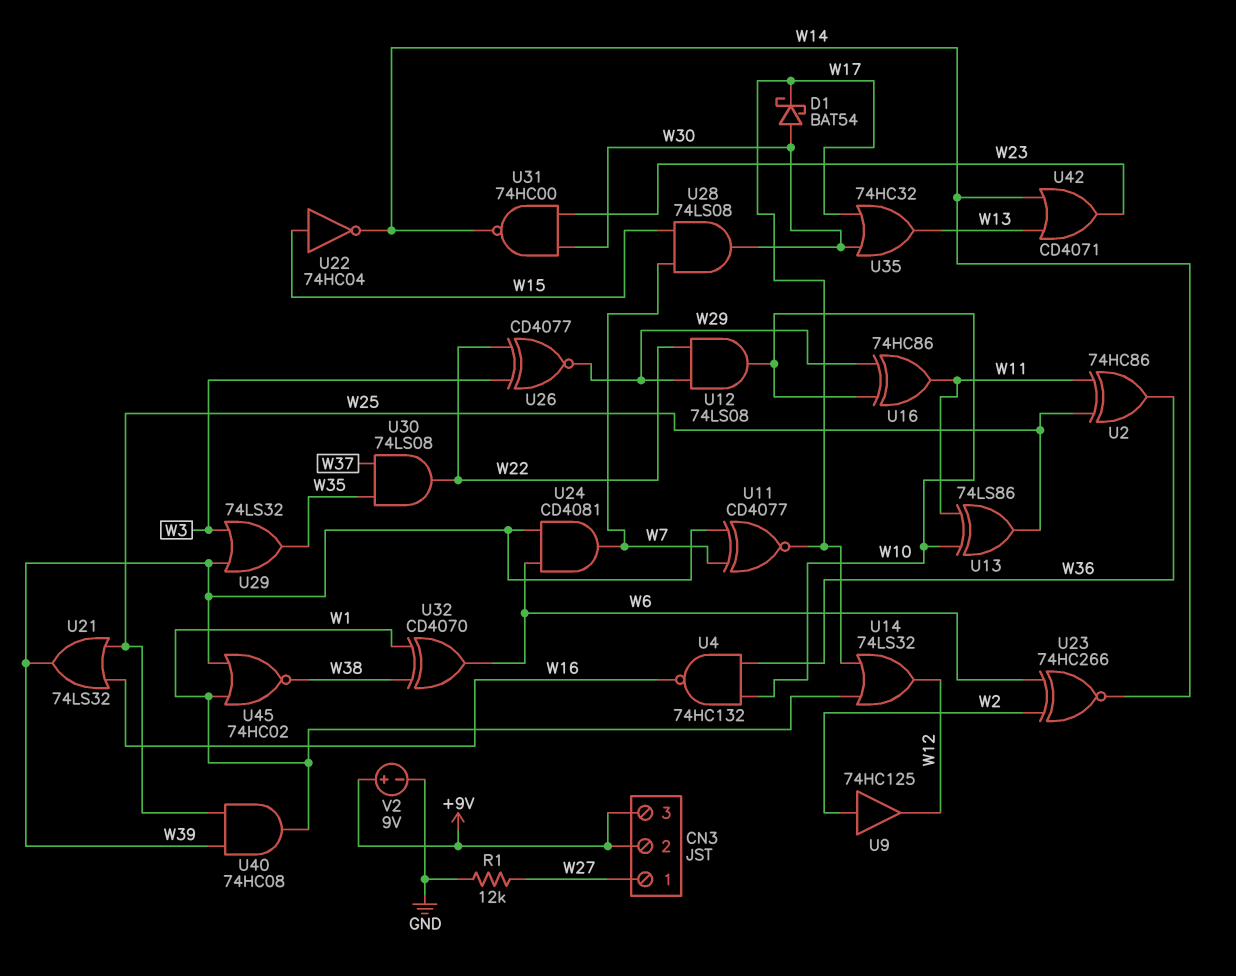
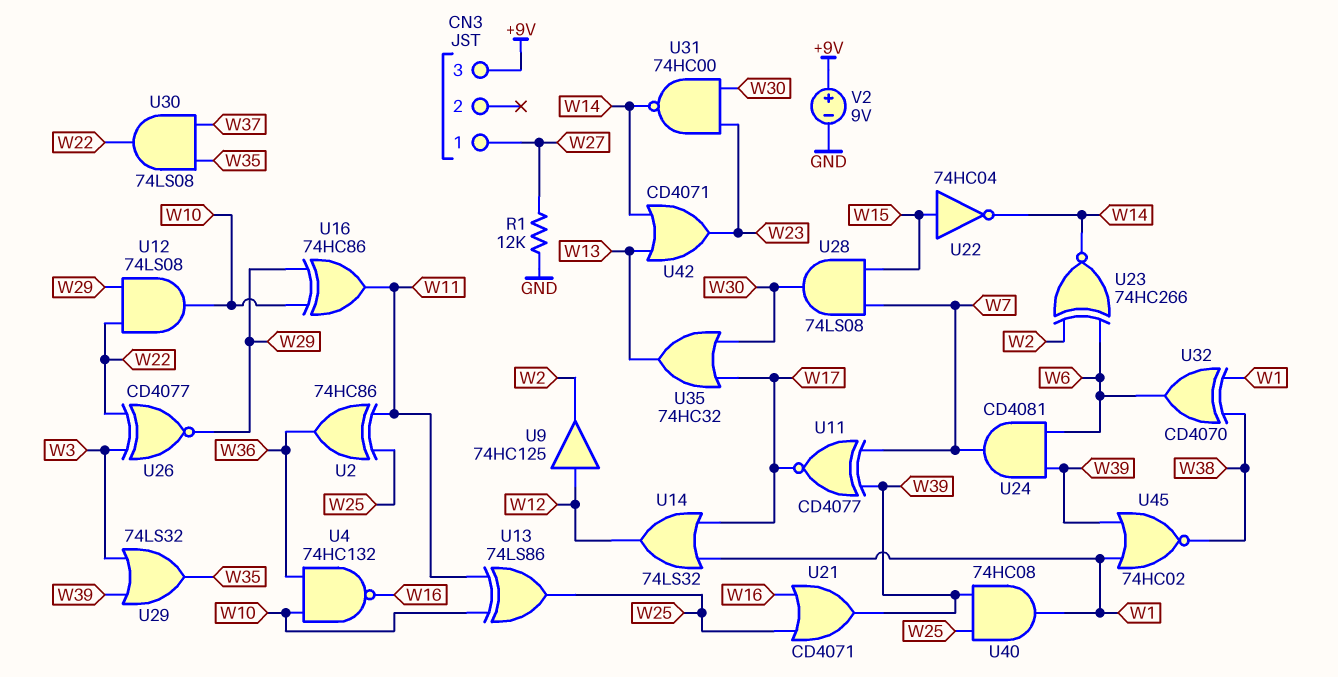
CN3 pin 2: +9V -> none
D1: schottky BAT54 (A W30, K W17) -> none
U9: buffer 74HC125 (in W2, out W12) -> buffer 74HC125 (in W12, out W2)
U21: OR 74LS32 (in W16, in W25, out W39) -> OR CD4071 (in W16, in W25, out W39)

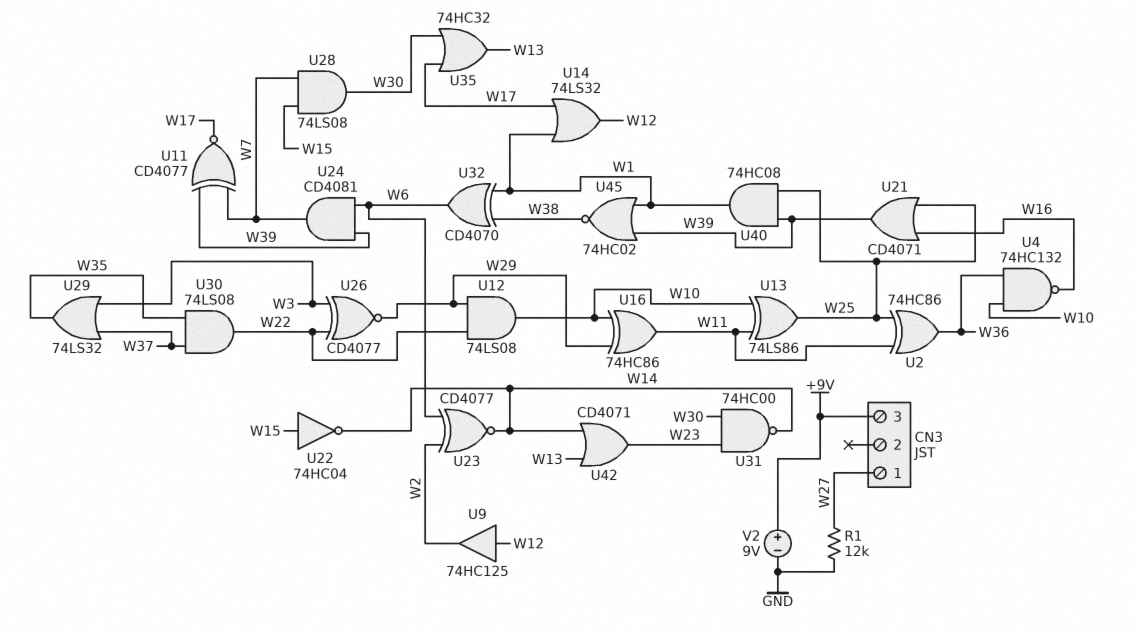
U23: XNOR 74HC266 (in W2, in W6, out W14) -> XNOR CD4077 (in W2, in W6, out W14)
U29: OR 74LS32 (in W3, in W39, out W35) -> OR 74LS32 (in W3, in W37, out W35)

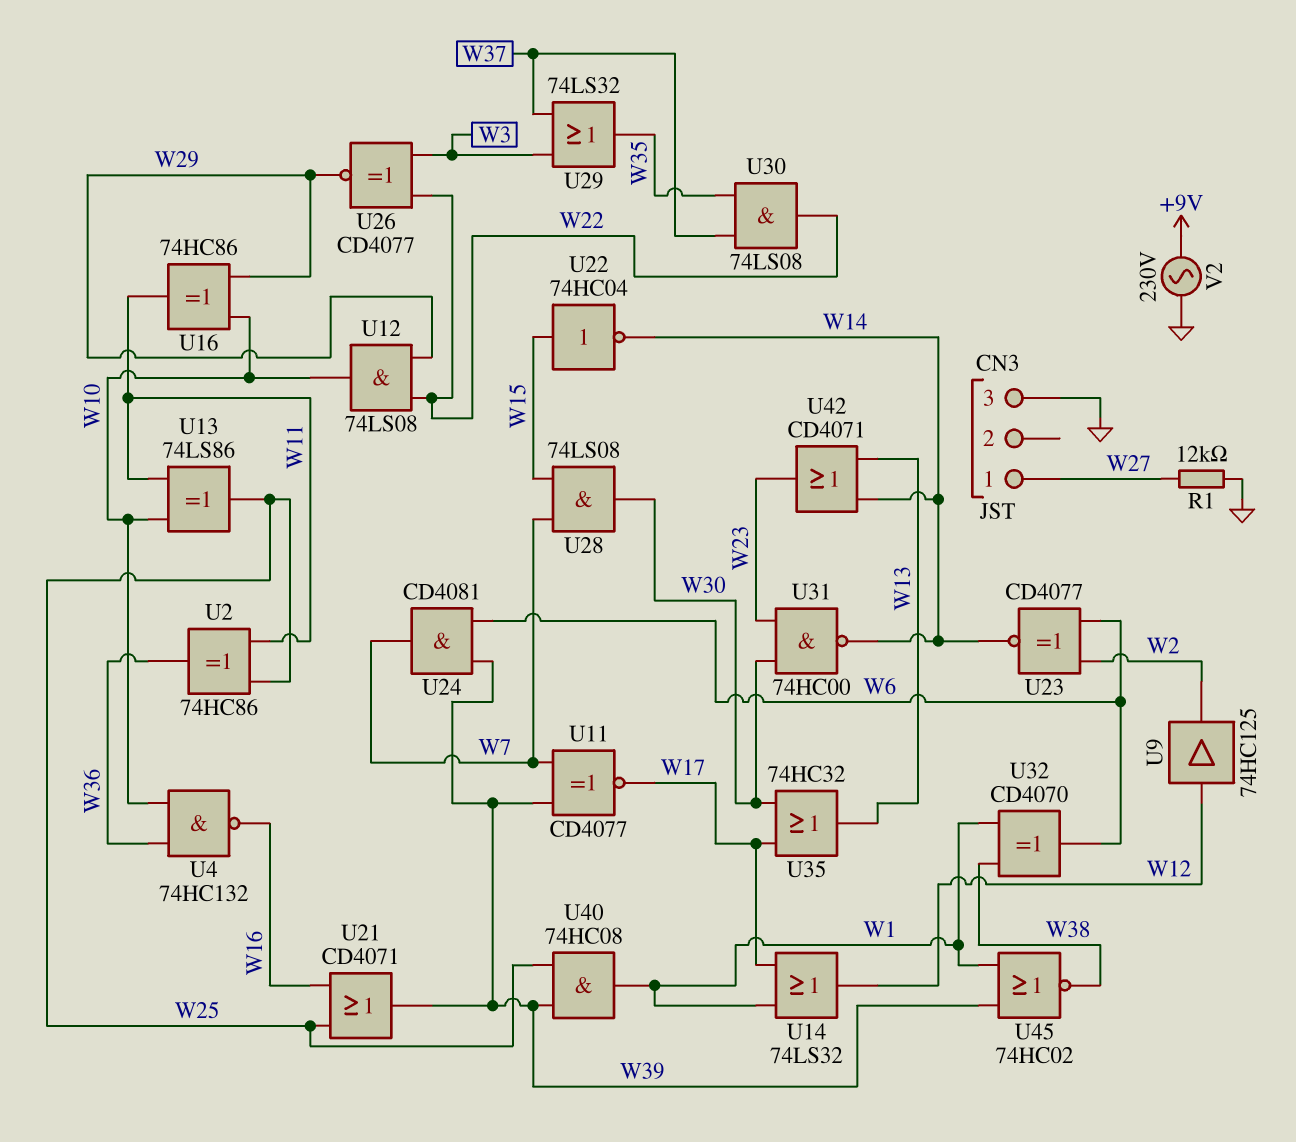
CN3 pin 3: +9V -> GND
V2: 9V (plus +9V, minus GND) -> AC 230V (+9V, GND)

